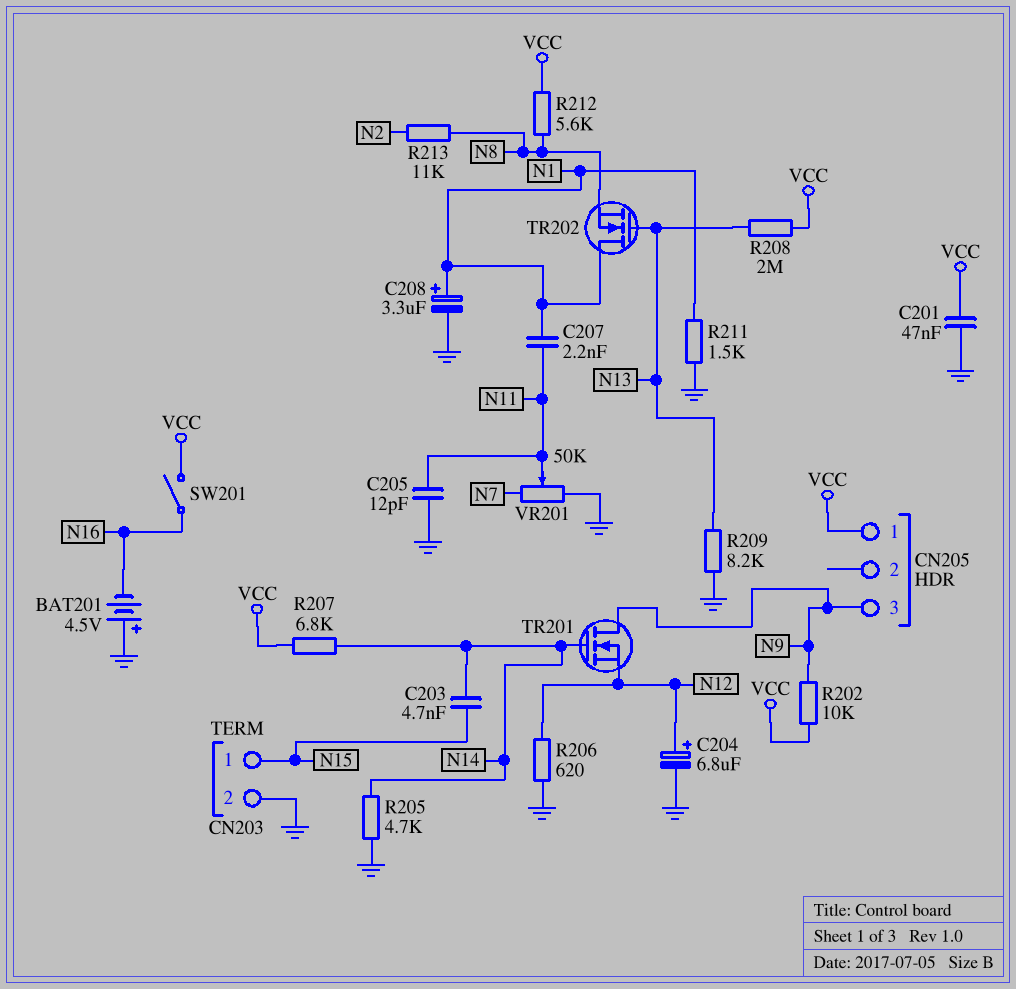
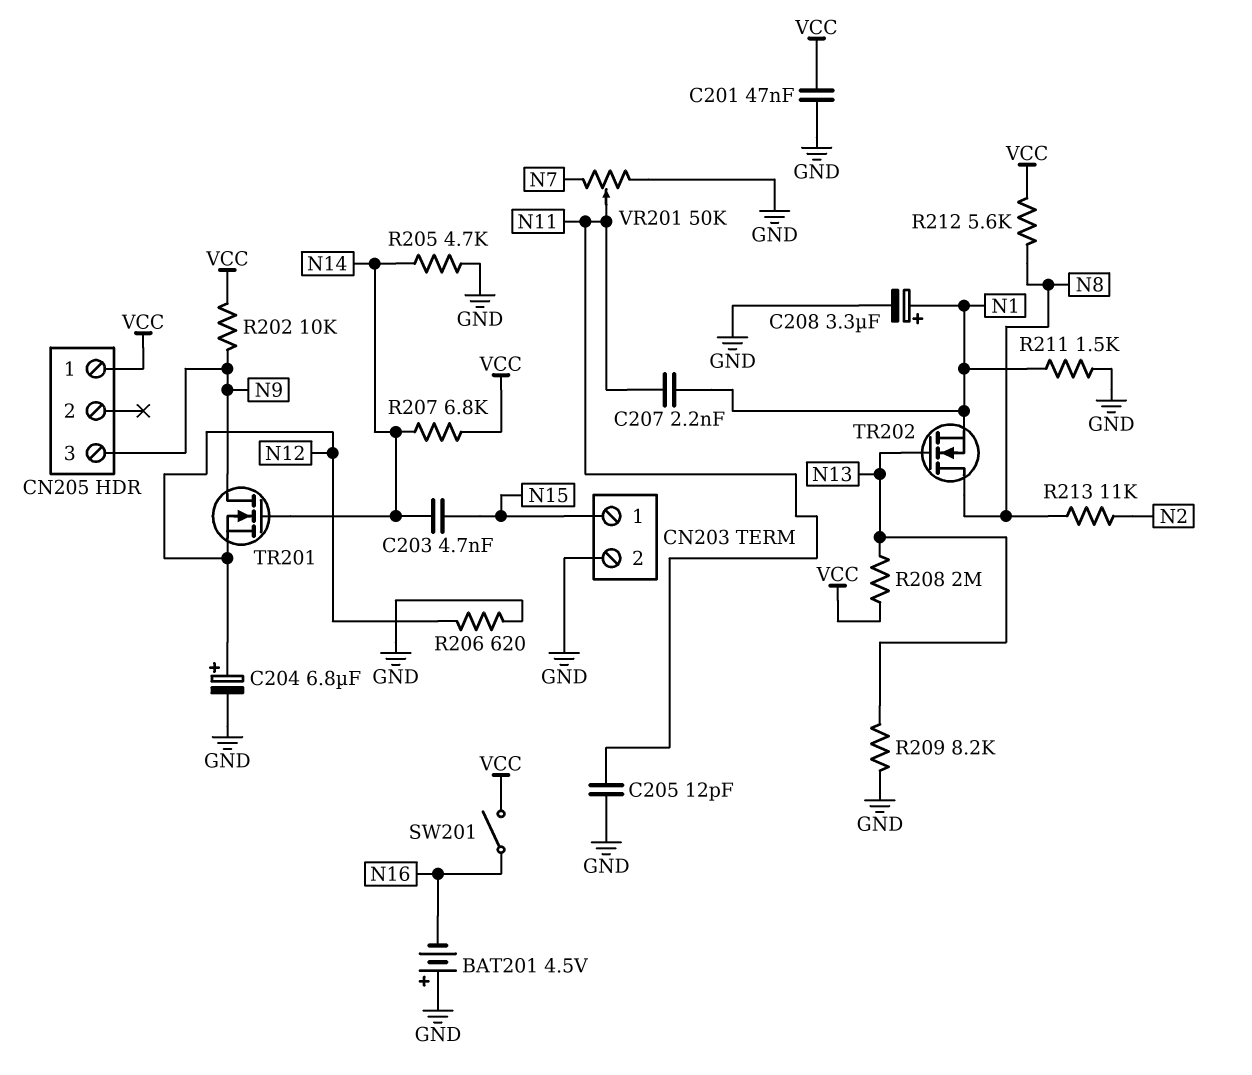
TR202: NMOS (G N13, D N1, S N8) -> NMOS (G N13, D N8, S N1)

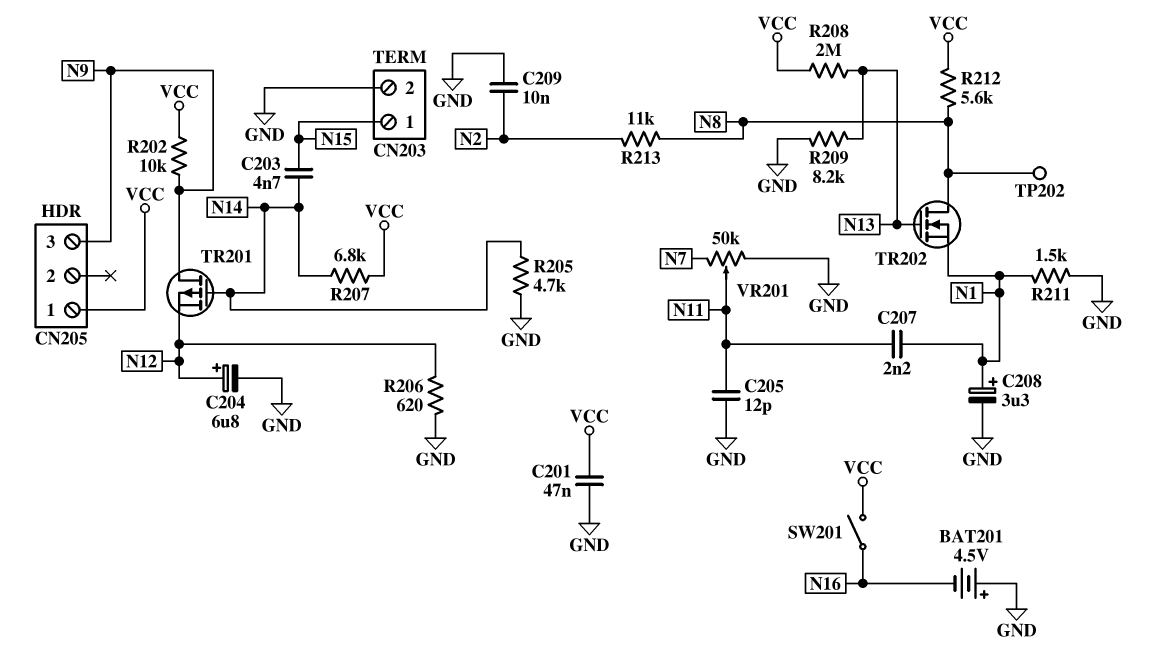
C209: none -> 10nF (GND, N2)
TP202: none -> test point (N8)
TR201: NMOS (G N14, D N9, S N12) -> PMOS (G N14, D N9, S N12)

